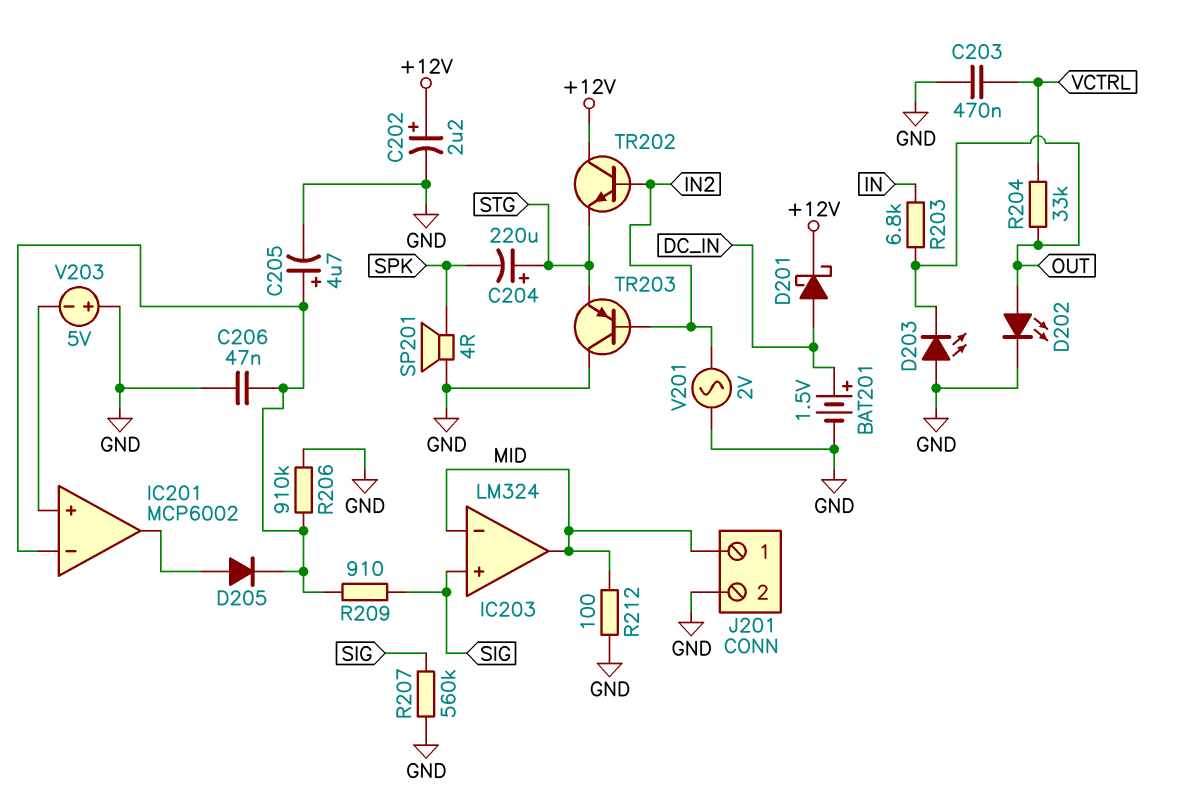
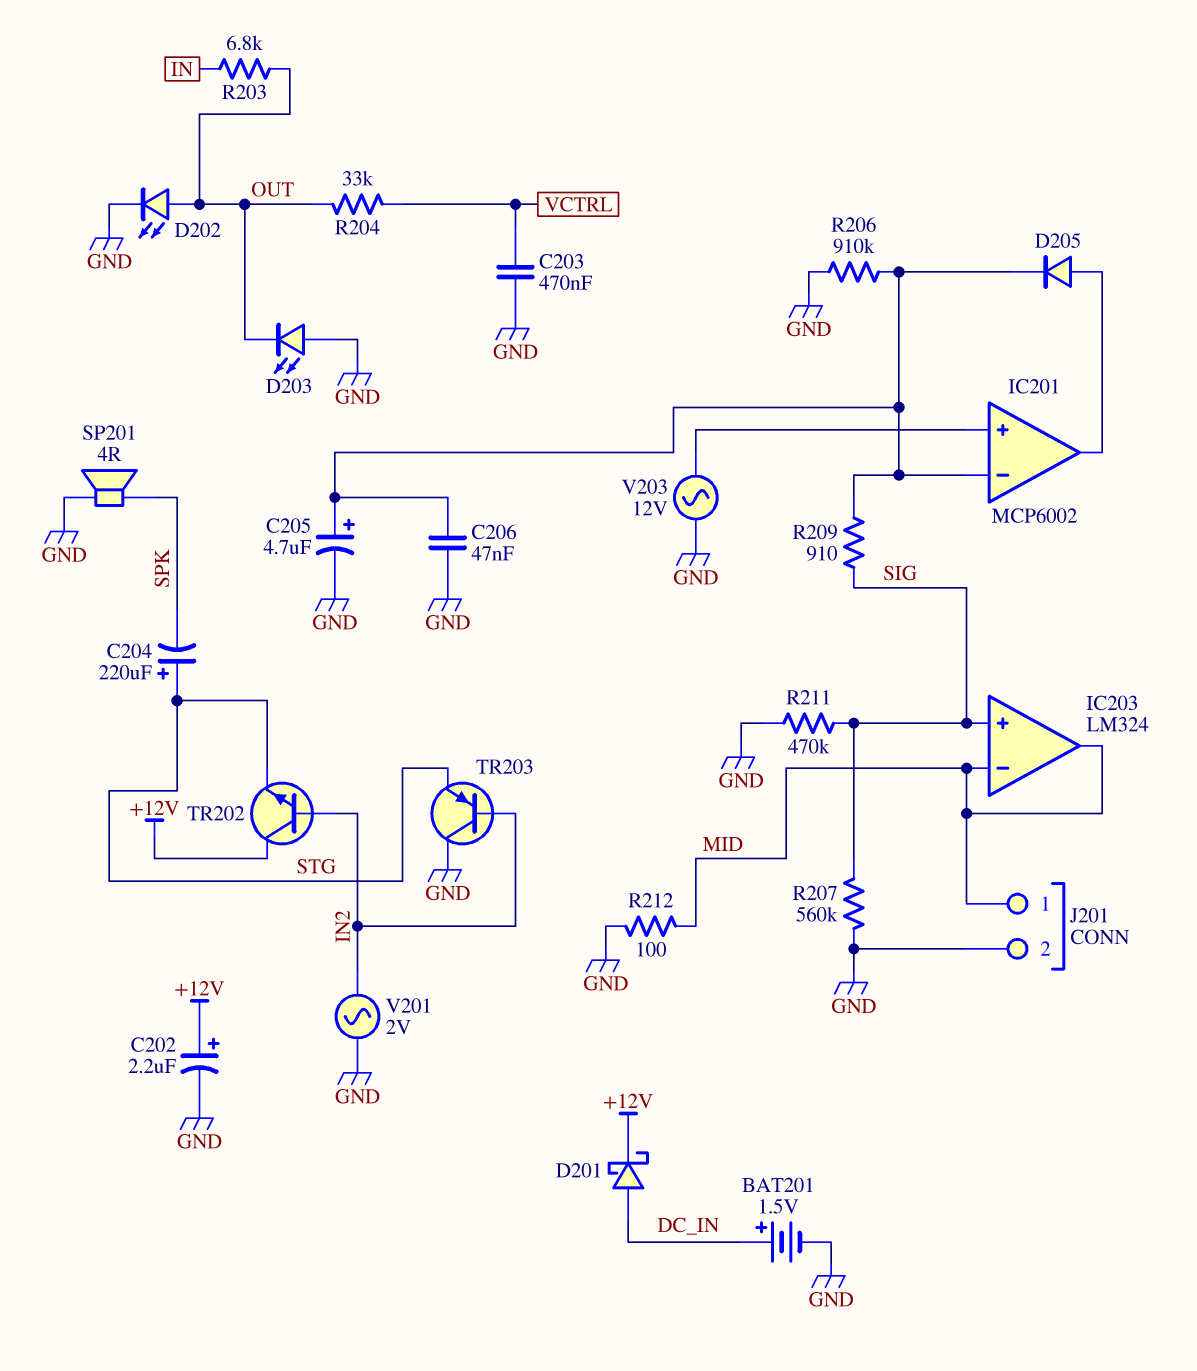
R211: none -> 470k (GND, SIG)
V203: 5V (plus GND, minus IC201/in+) -> AC 12V (GND, IC201/in+)

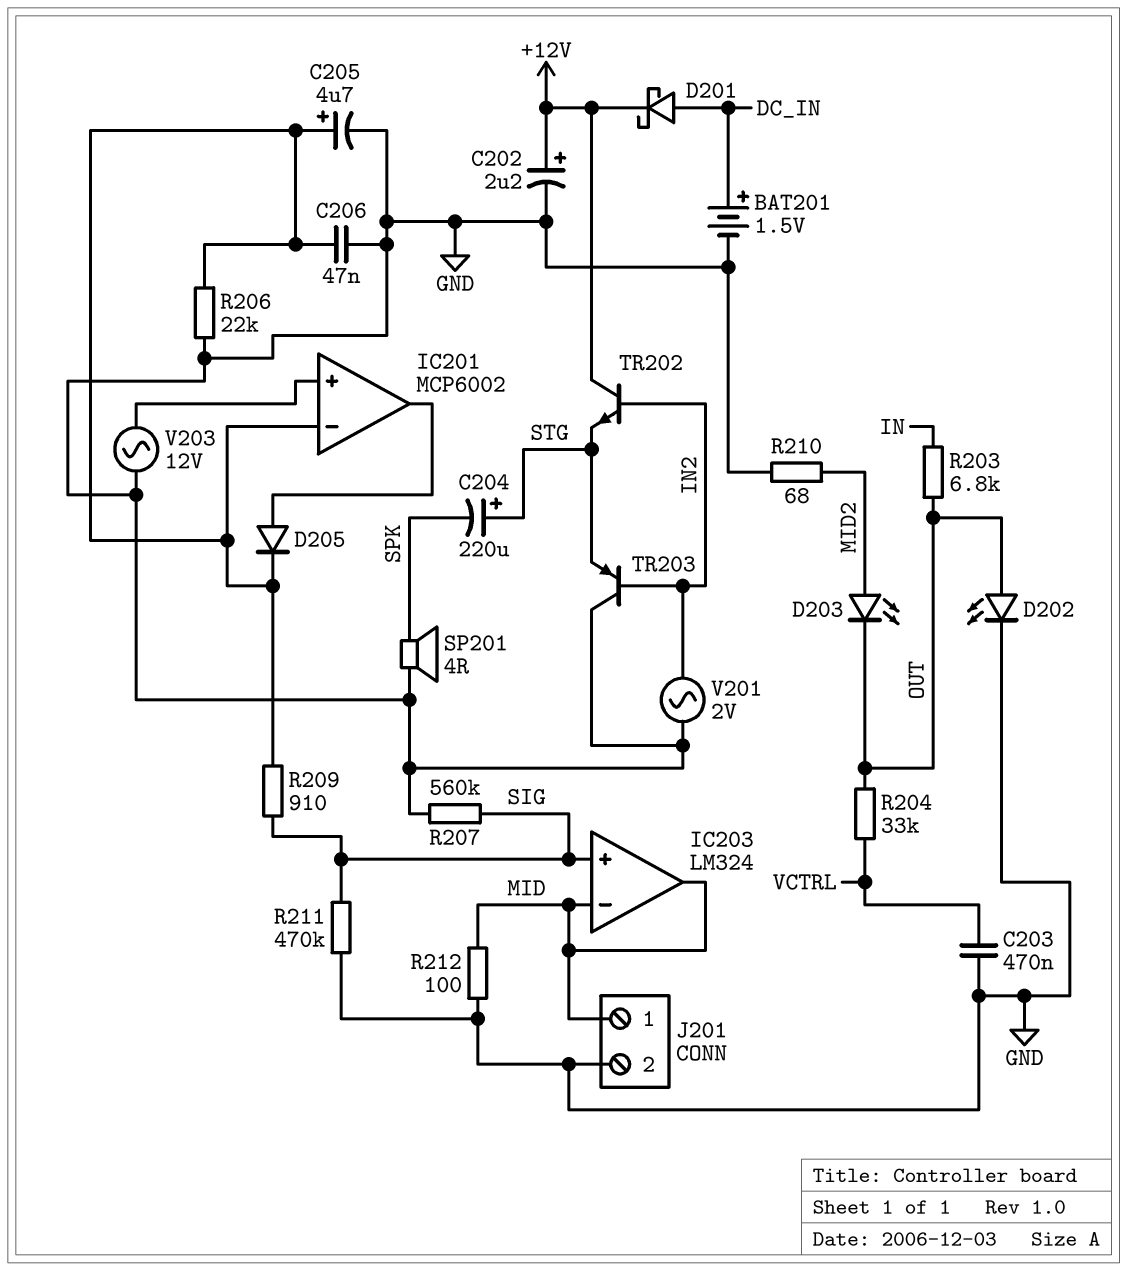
D203: LED (A GND, K OUT) -> LED (A MID2, K OUT)
R206: 910k (GND, IC201/in-) -> 22k (GND, IC201/in-)
R210: none -> 68 (GND, MID2)

